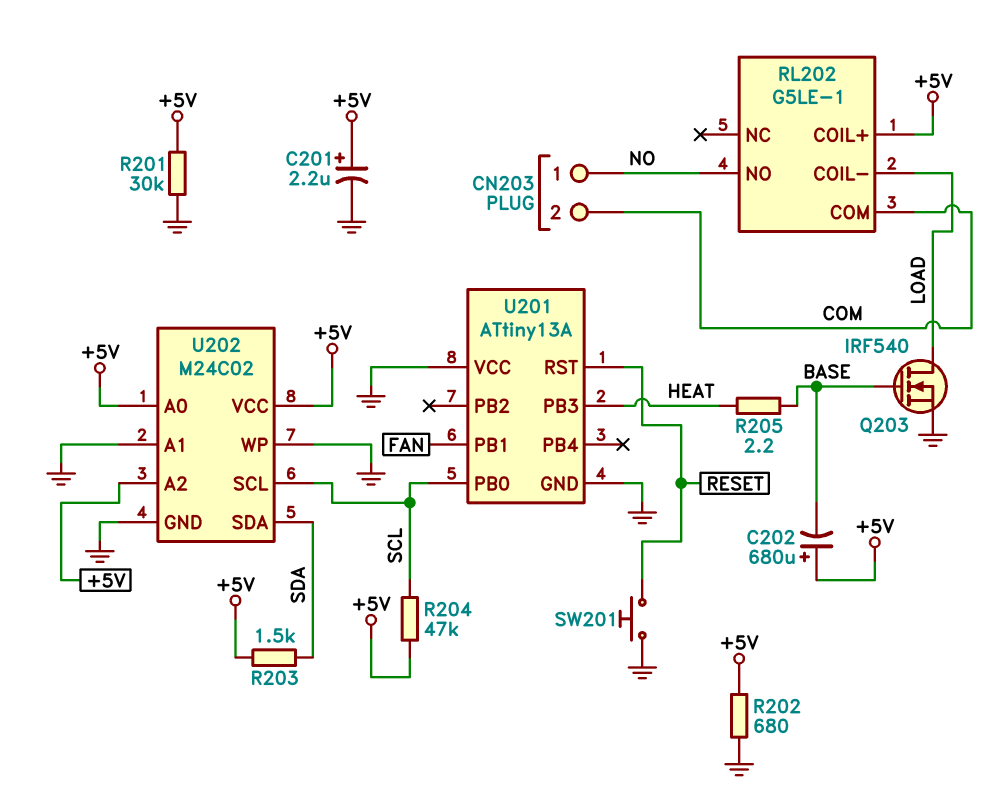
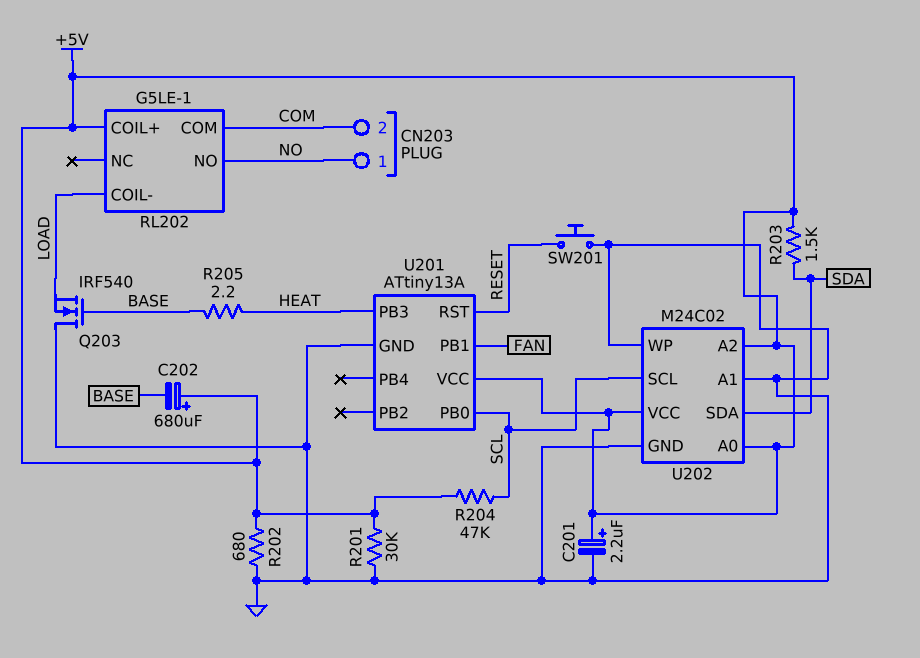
Q203: NMOS IRF540 (G BASE, D LOAD, S GND) -> NMOS IRF540 (G BASE, D GND, S LOAD)
U201 pin VCC: GND -> +5V

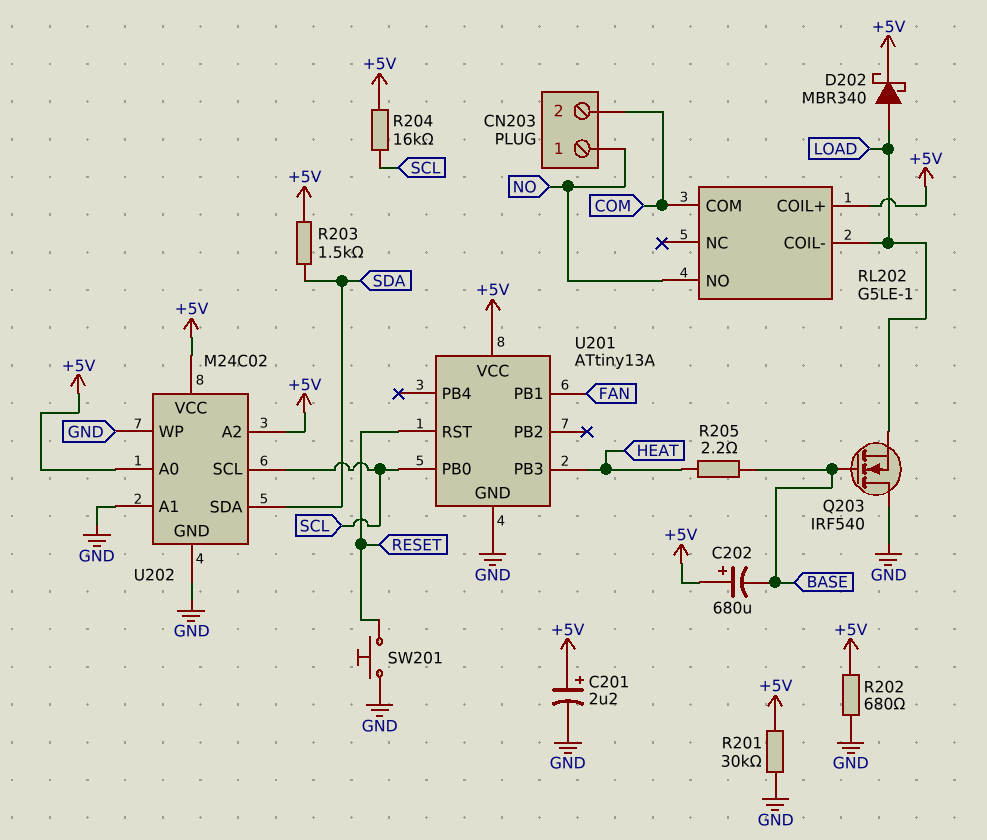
D202: none -> schottky MBR340 (A LOAD, K +5V)
R204: 47k (+5V, SCL) -> 16k (+5V, SCL)

